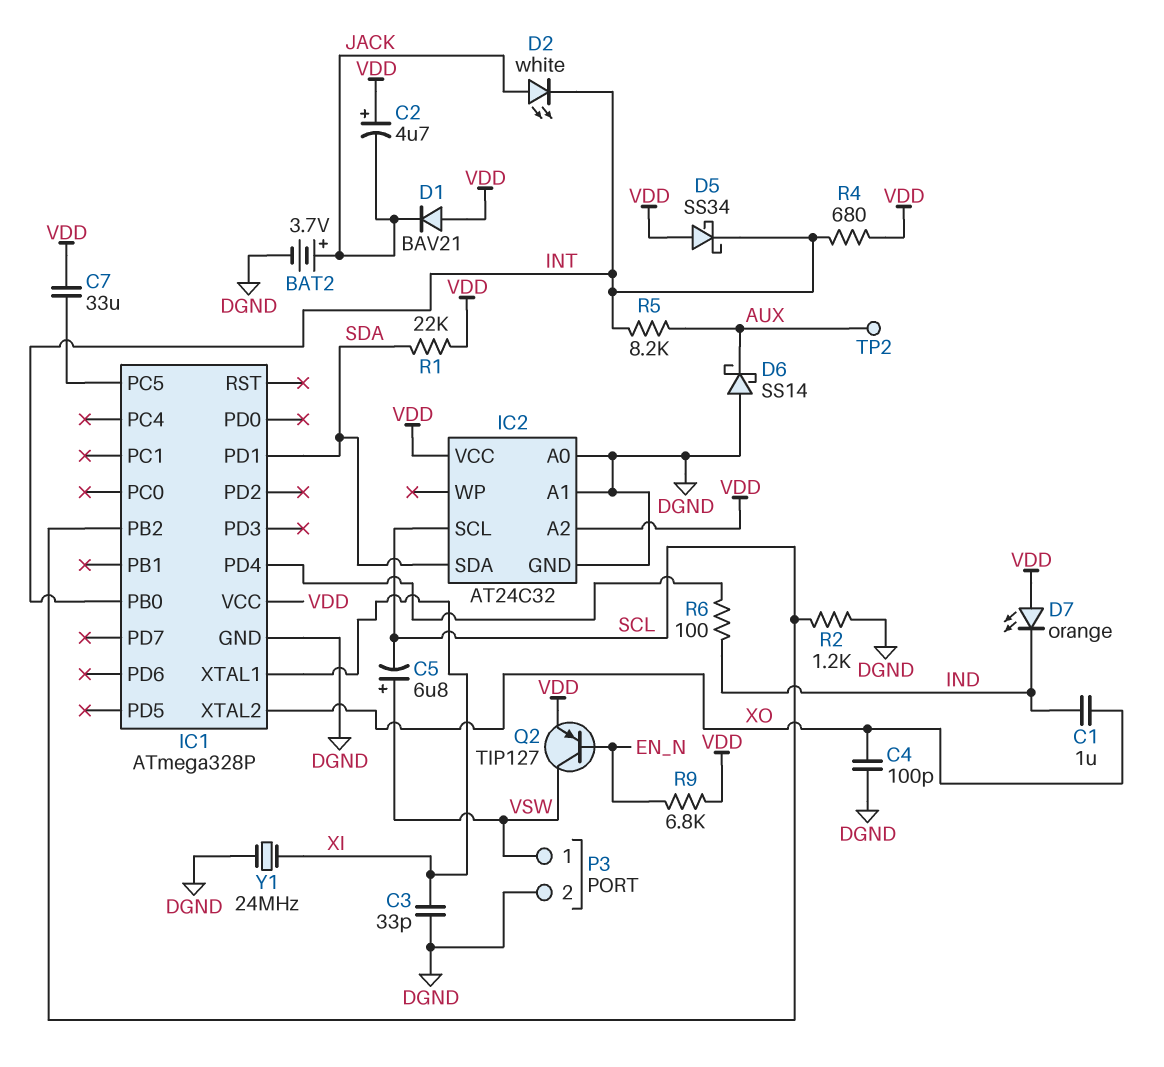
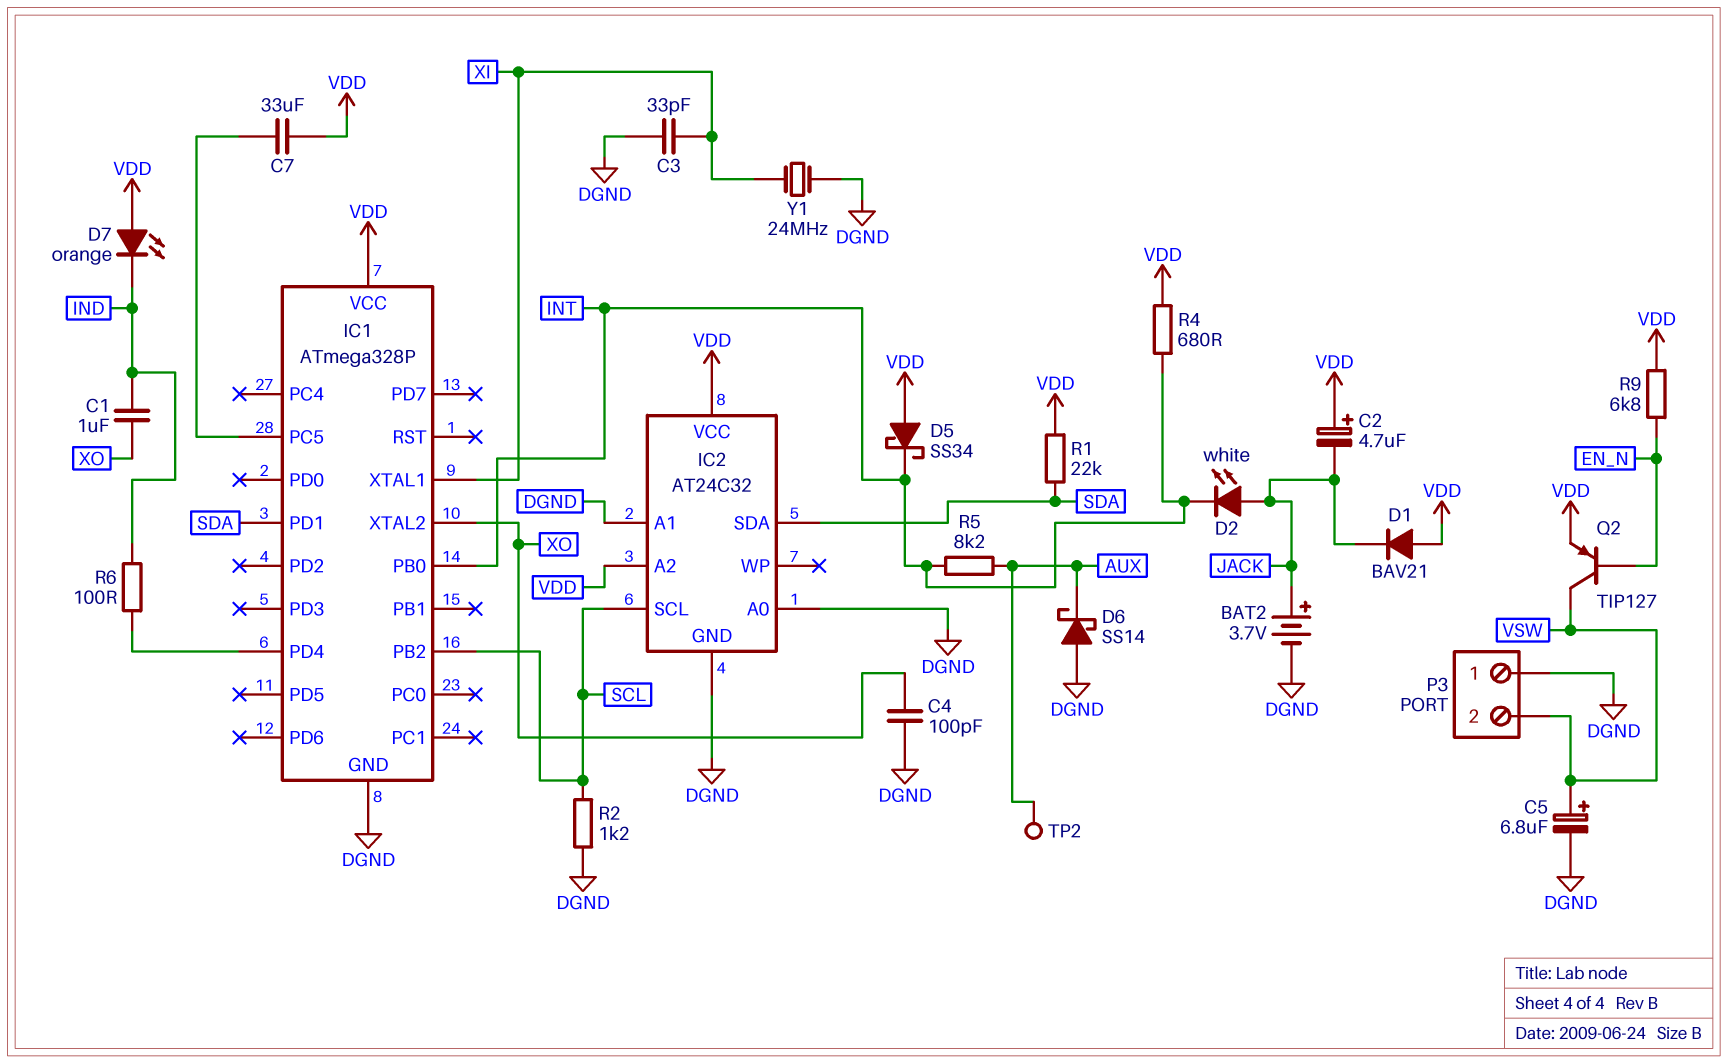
C5: 6.8uF (plus VSW, minus SCL) -> 6.8uF (plus VSW, minus DGND)
P3 pin 1: VSW -> DGND
P3 pin 2: DGND -> VSW

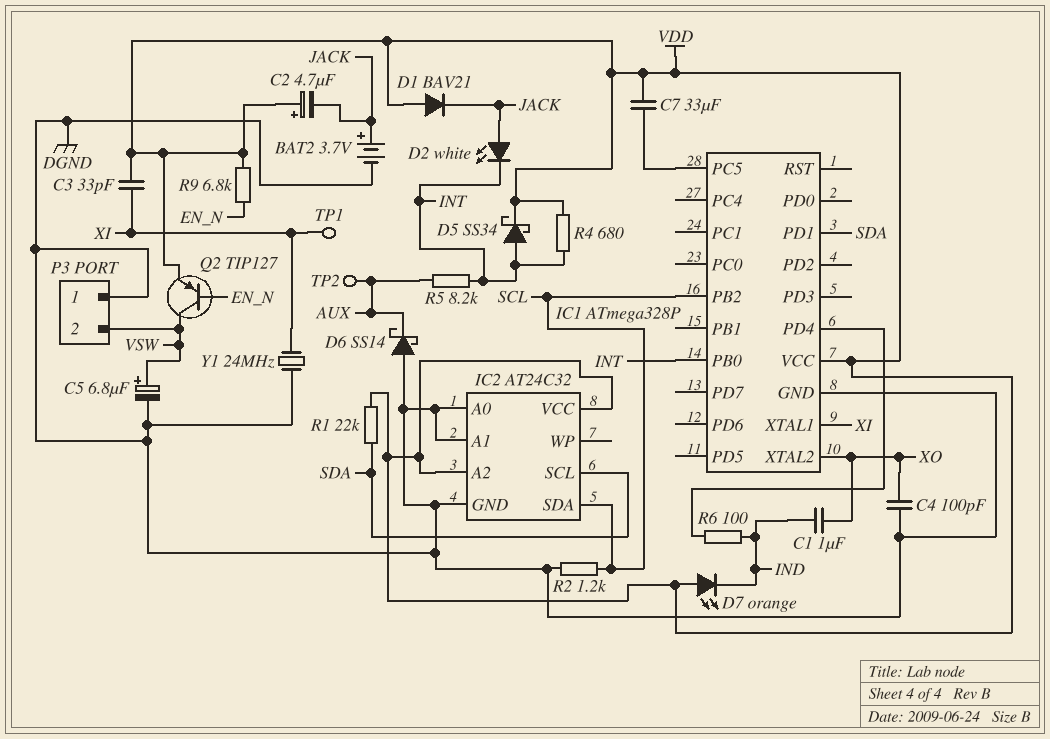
C3: 33pF (DGND, XI) -> 33pF (VDD, XI)
D5: schottky SS34 (A VDD, K INT) -> schottky SS34 (A INT, K VDD)
IC2 pin SCL: SCL -> SDA
IC2 pin SDA: SDA -> SCL
TP1: none -> test point (XI)

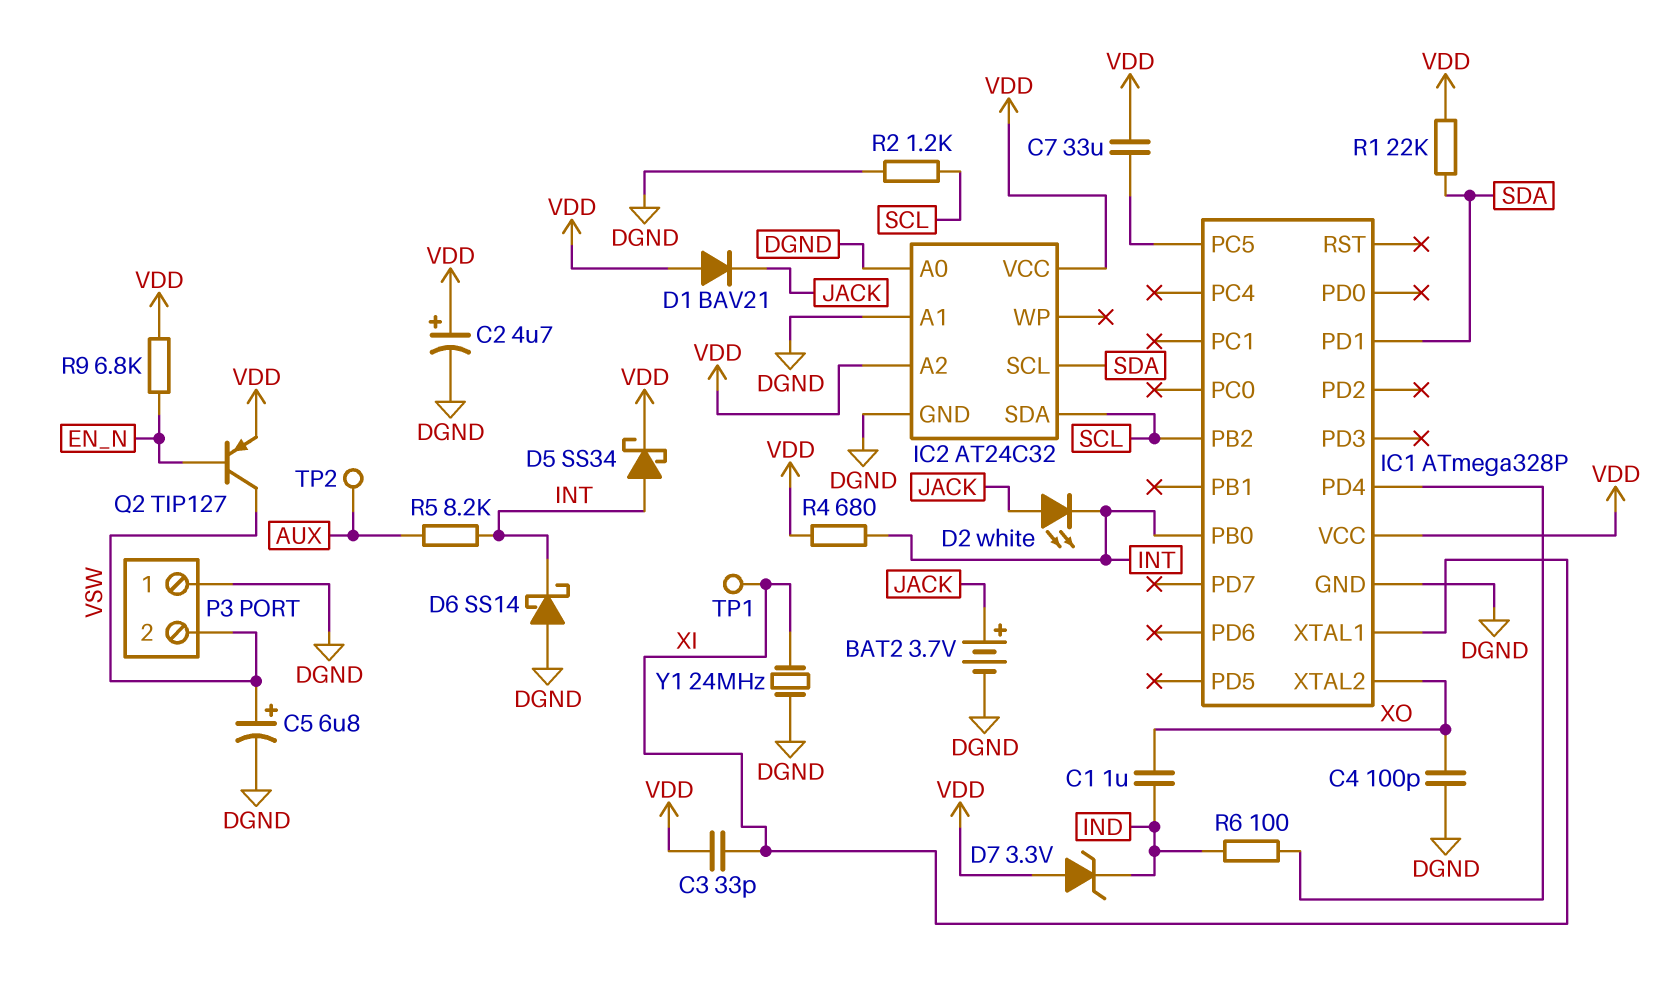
C2: 4.7uF (plus VDD, minus JACK) -> 4.7uF (plus VDD, minus DGND)
D6: schottky SS14 (A DGND, K AUX) -> schottky SS14 (A DGND, K INT)
D7: LED orange (A VDD, K IND) -> zener 3.3V (A VDD, K IND)

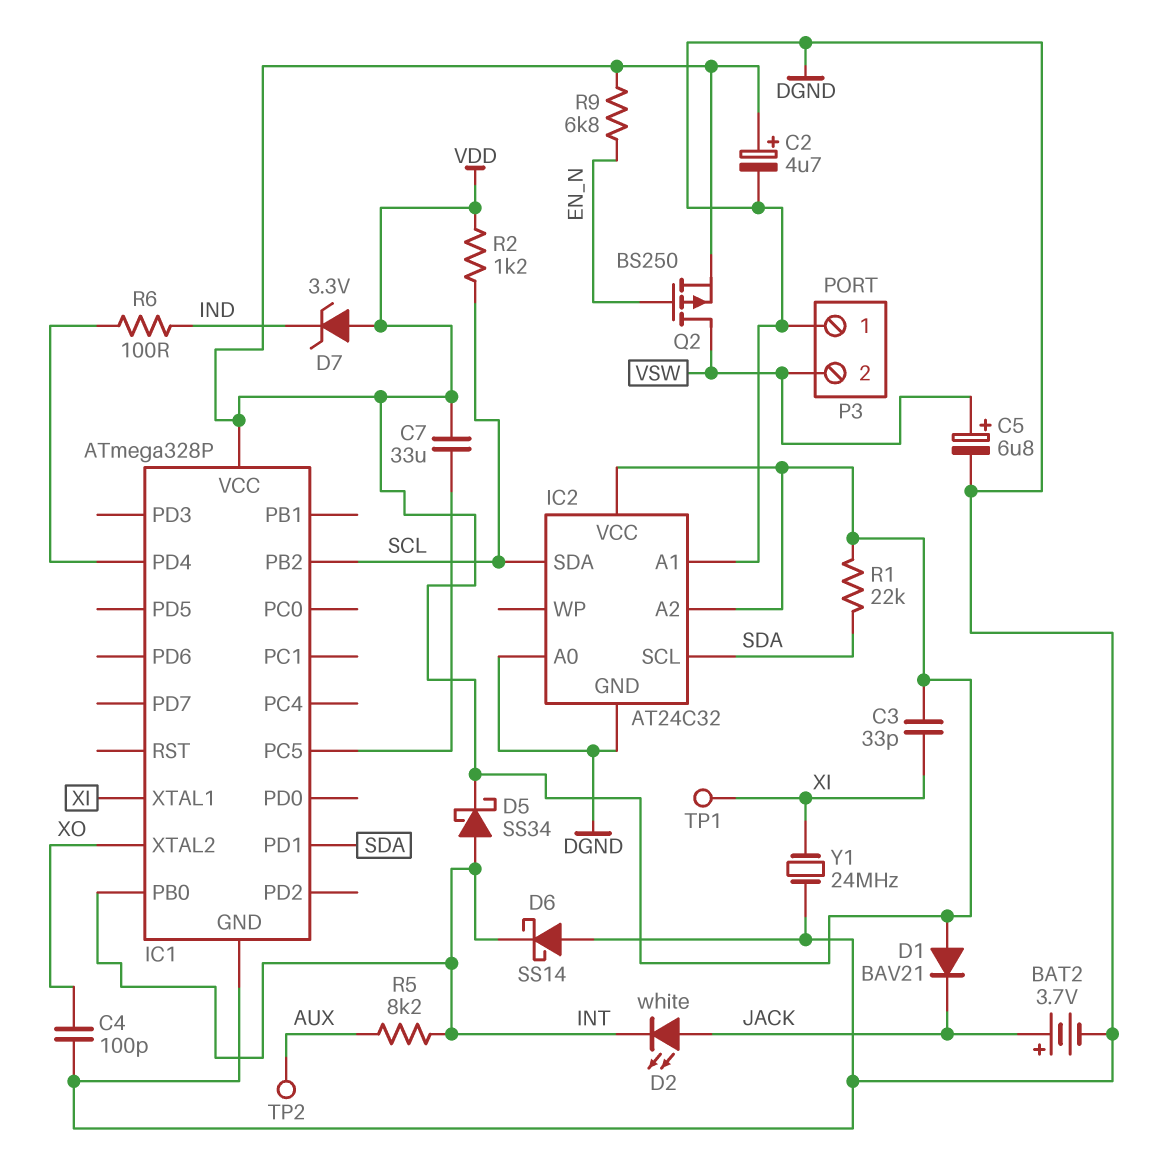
C1: 1uF (IND, XO) -> none
Q2: PNP TIP127 (B EN_N, C VSW, E VDD) -> PMOS BS250 (G EN_N, D VSW, S VDD)
R2: 1.2k (DGND, SCL) -> 1.2k (SCL, VDD)
R4: 680 (INT, VDD) -> none

